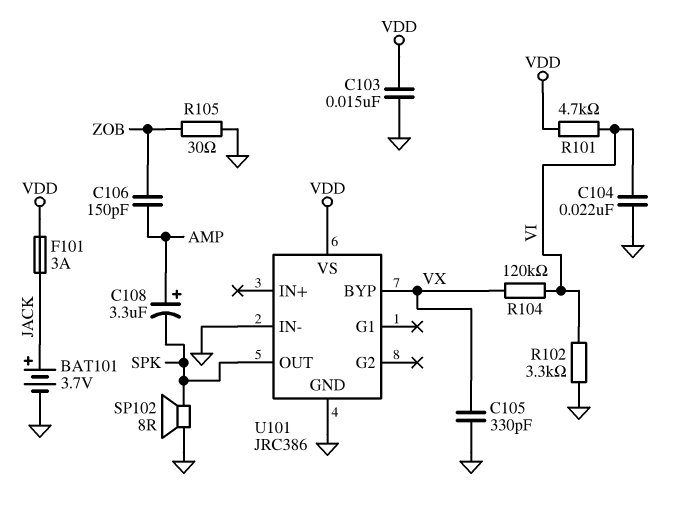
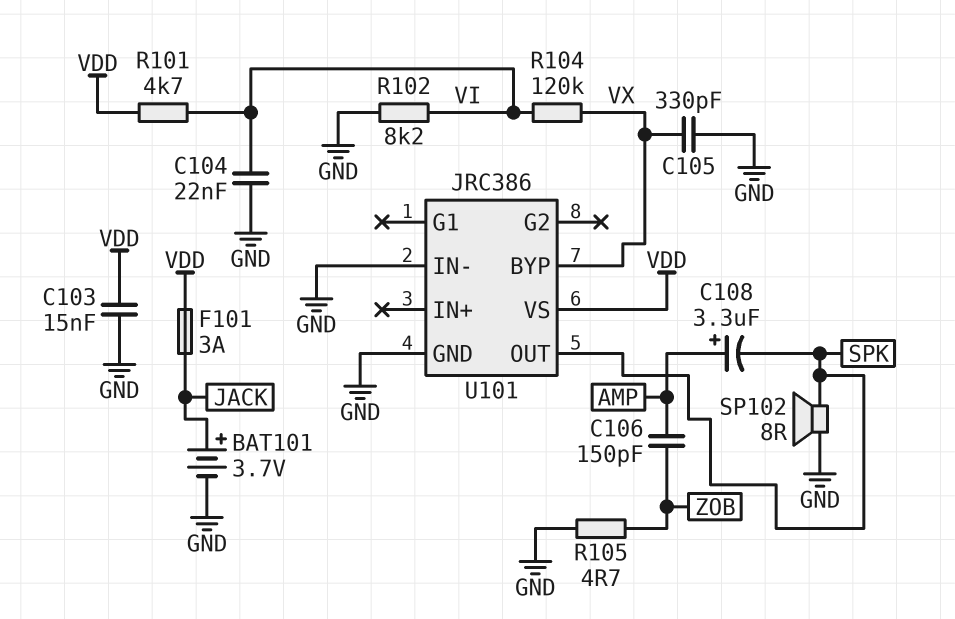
R102: 3.3k (GND, VI) -> 8.2k (GND, VI)
R105: 30 (GND, ZOB) -> 4.7 (GND, ZOB)

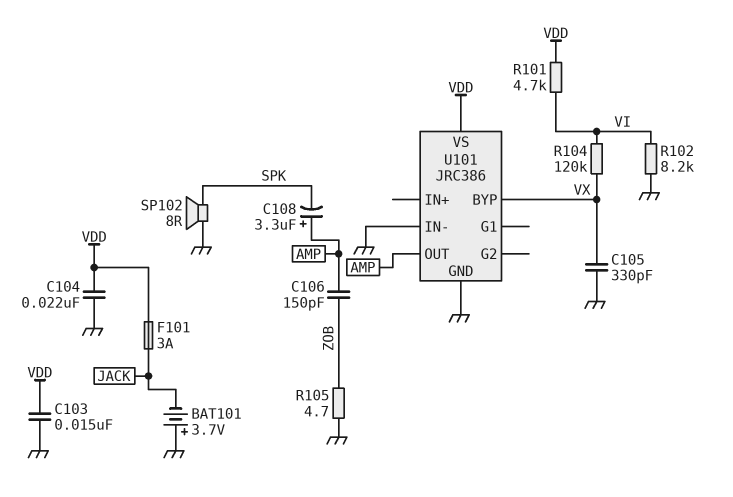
BAT101: 3.7V (plus JACK, minus GND) -> 3.7V (plus GND, minus JACK)
C104: 22nF (GND, VI) -> 22nF (GND, VDD)
U101 pin OUT: SPK -> AMP

